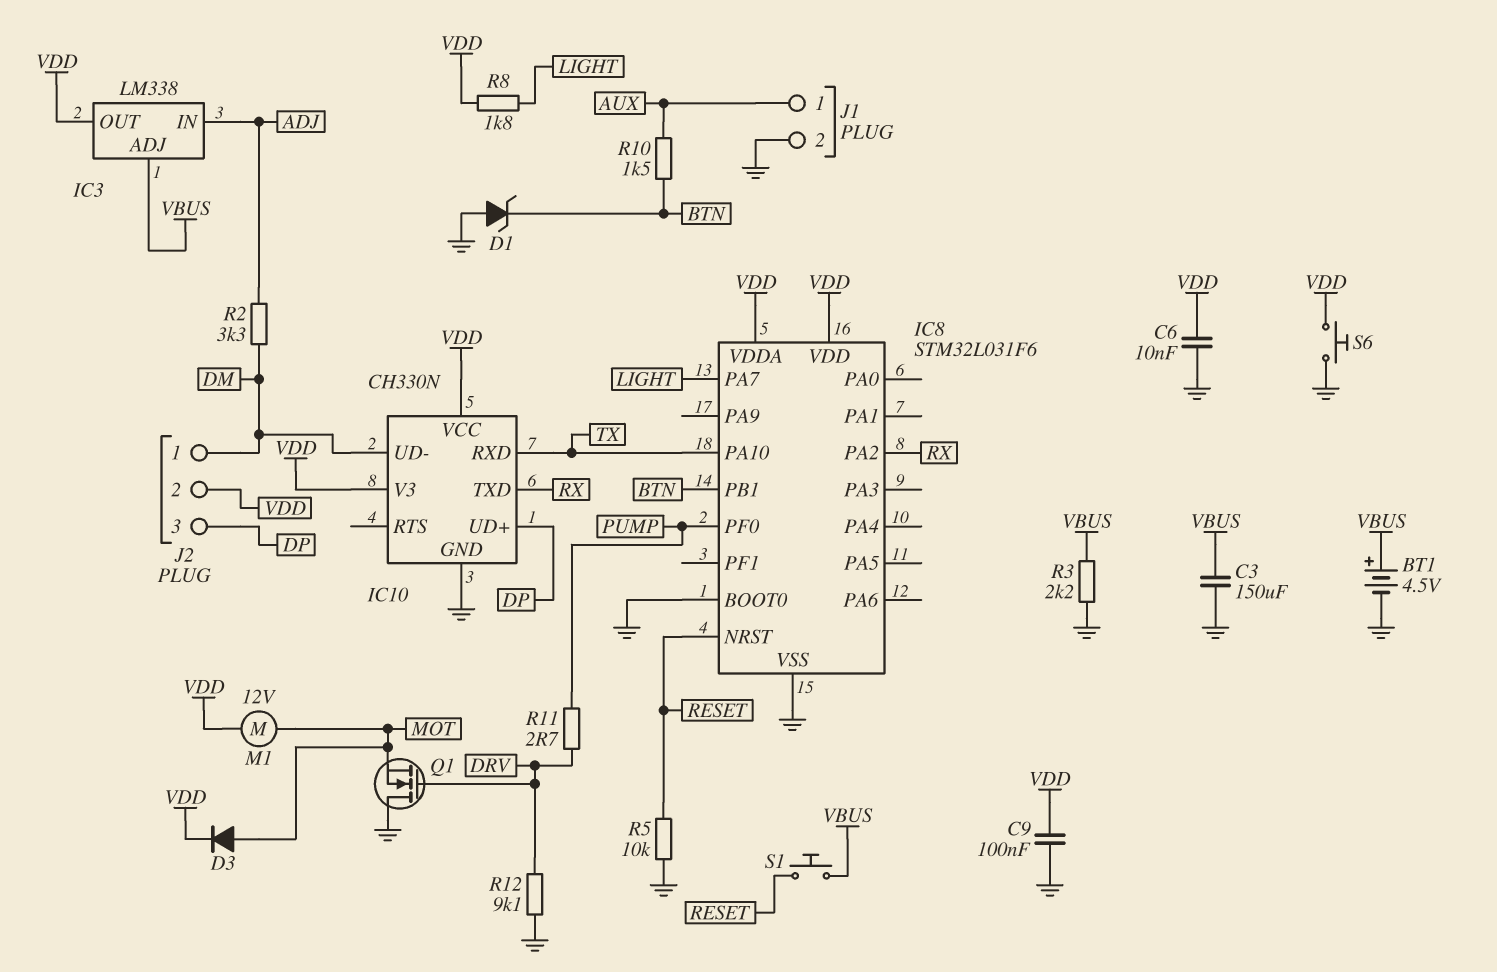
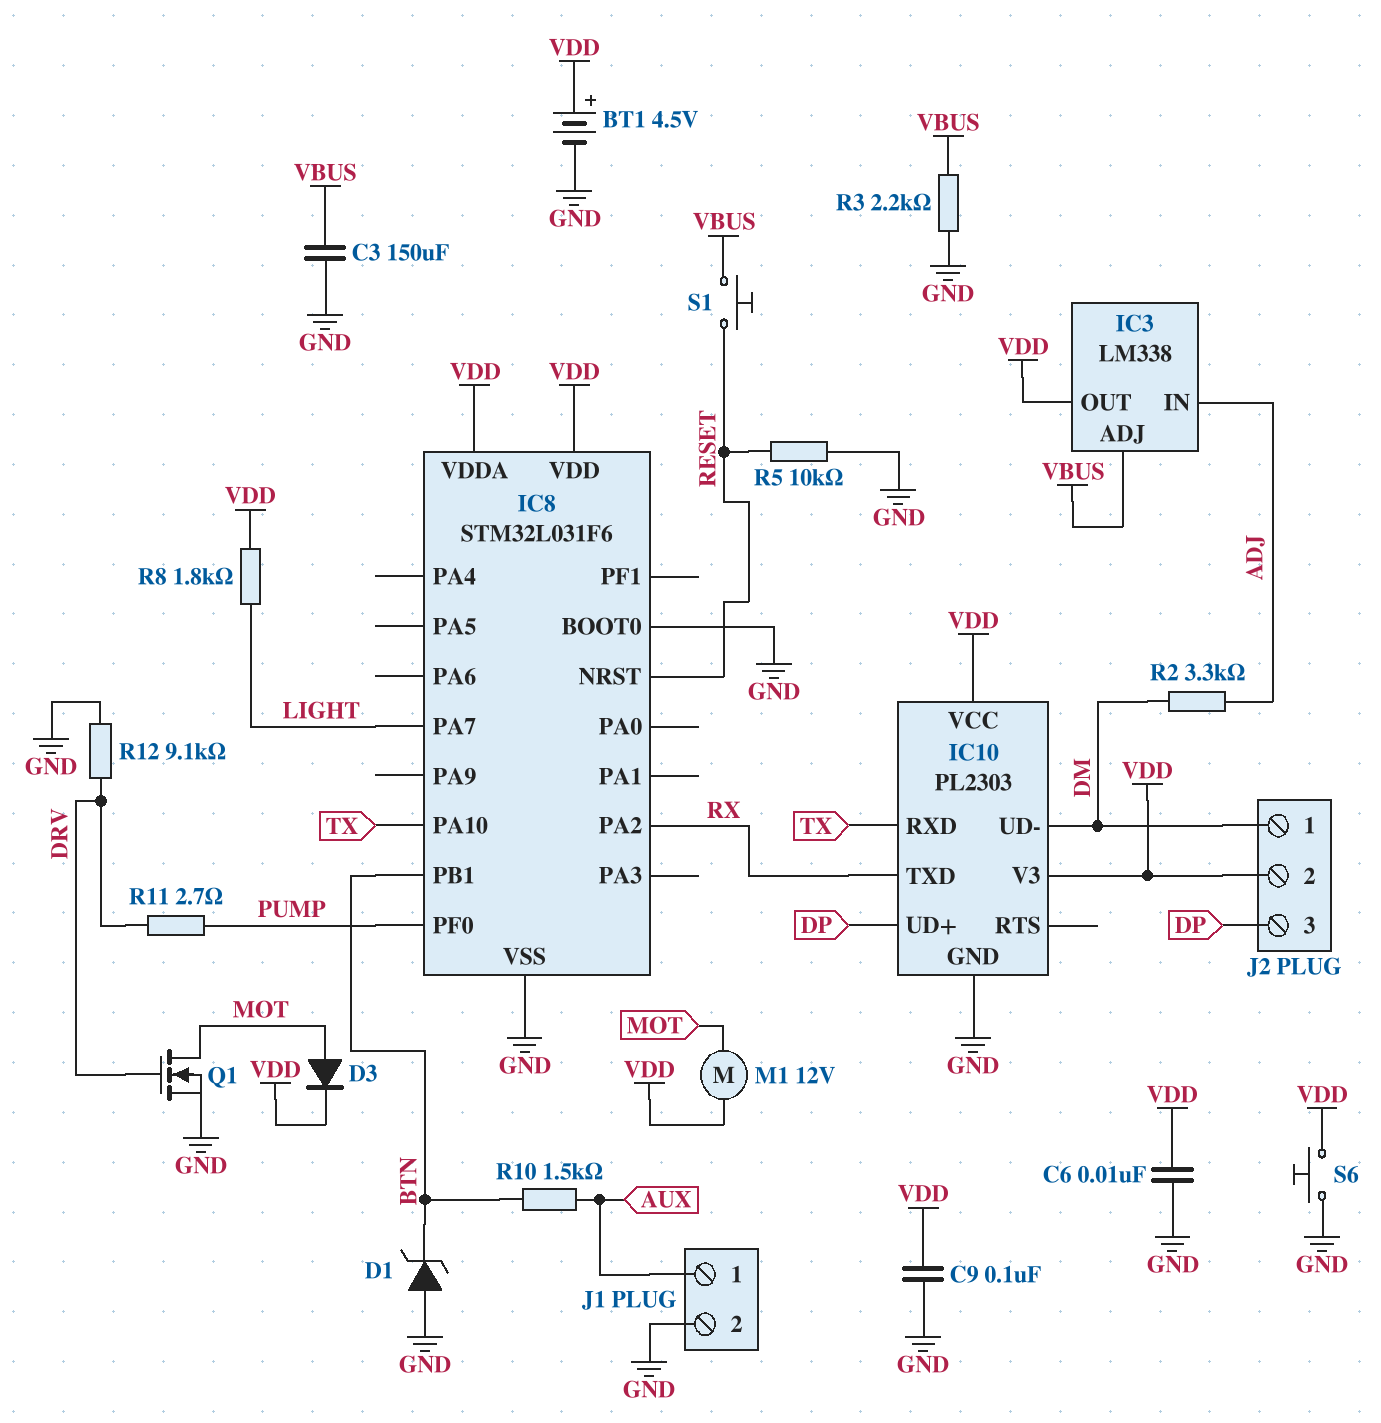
BT1: 4.5V (plus VBUS, minus GND) -> 4.5V (plus VDD, minus GND)
IC10: CH330N -> PL2303
Q1: NMOS (G DRV, D GND, S MOT) -> NMOS (G DRV, D MOT, S GND)

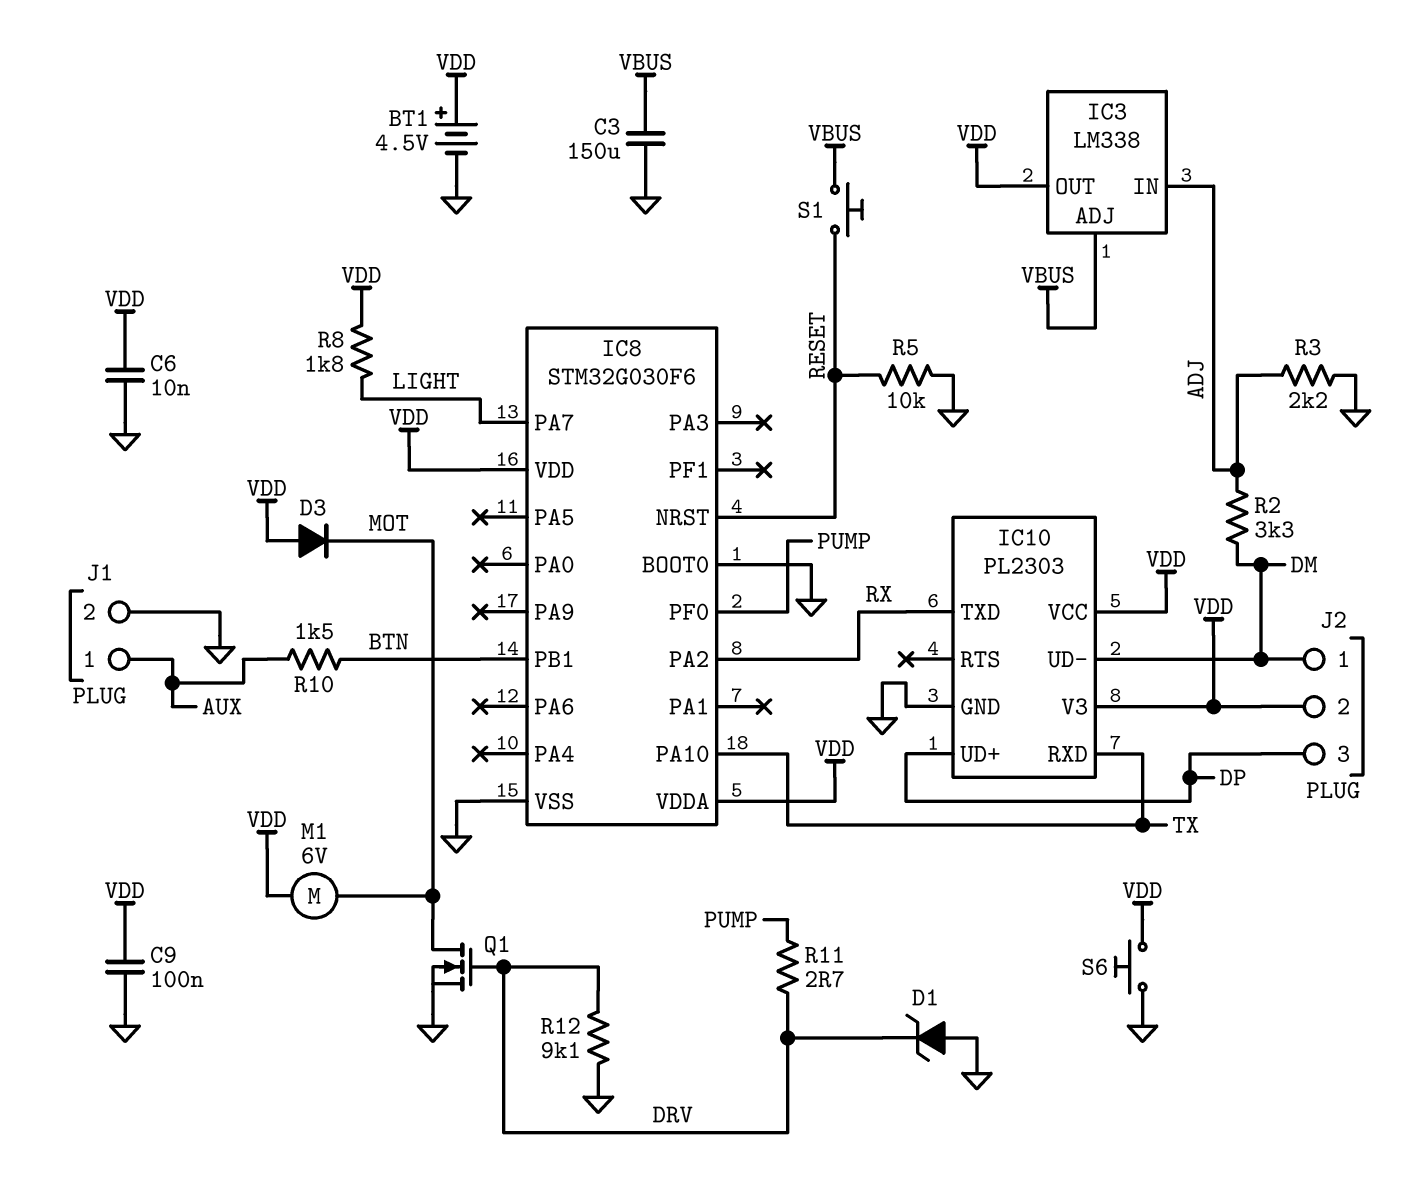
D1: zener (A GND, K BTN) -> zener (A GND, K DRV)
D3: diode (A MOT, K VDD) -> diode (A VDD, K MOT)
IC8: STM32L031F6 -> STM32G030F6
M1: motor 12V (MOT, VDD) -> motor 6V (MOT, VDD)
R3: 2.2k (GND, VBUS) -> 2.2k (ADJ, GND)

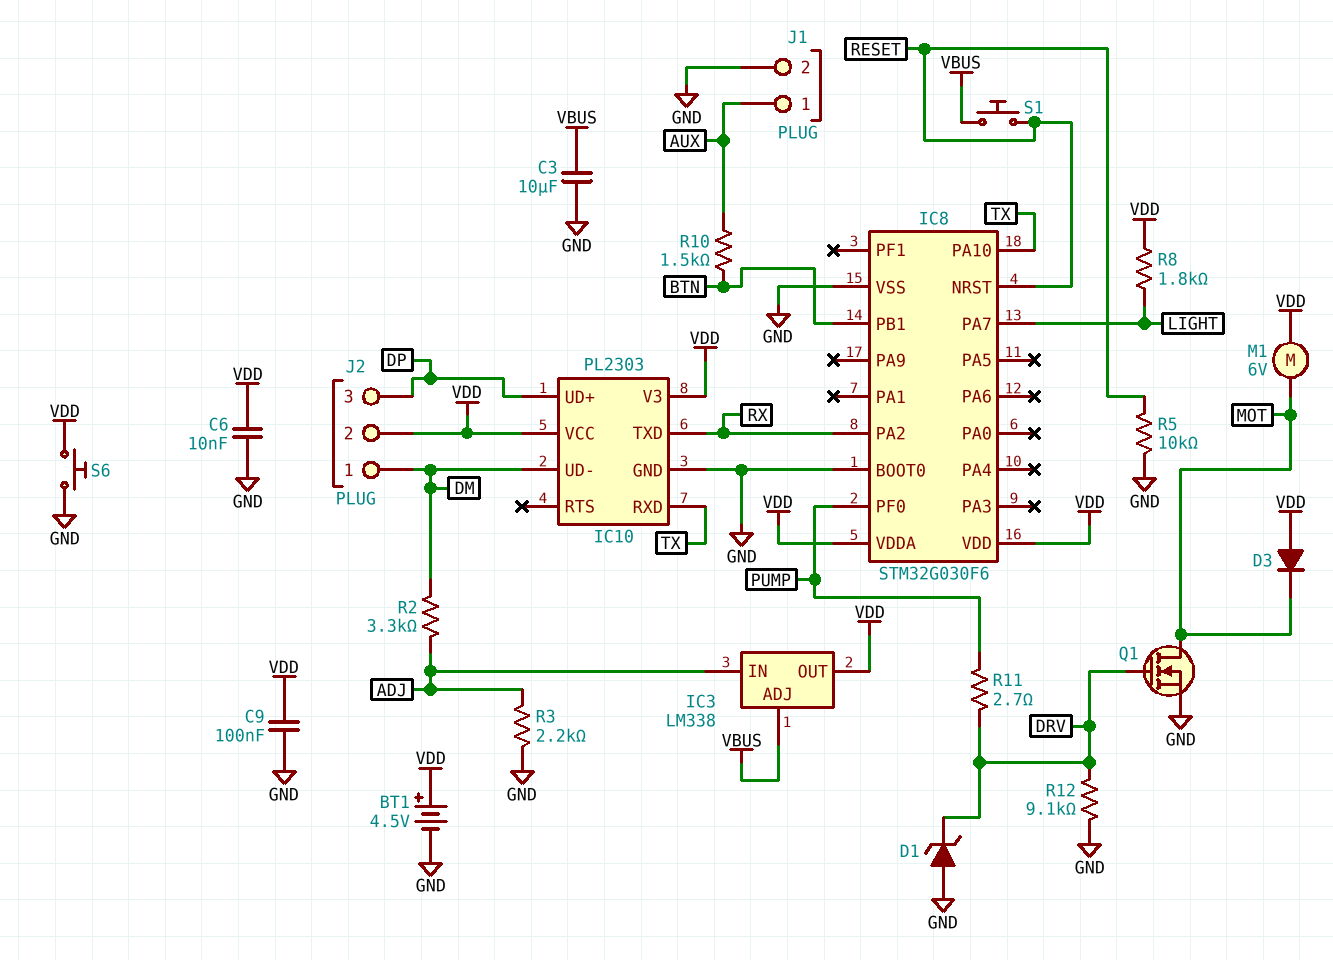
C3: 150uF (GND, VBUS) -> 10uF (GND, VBUS)

